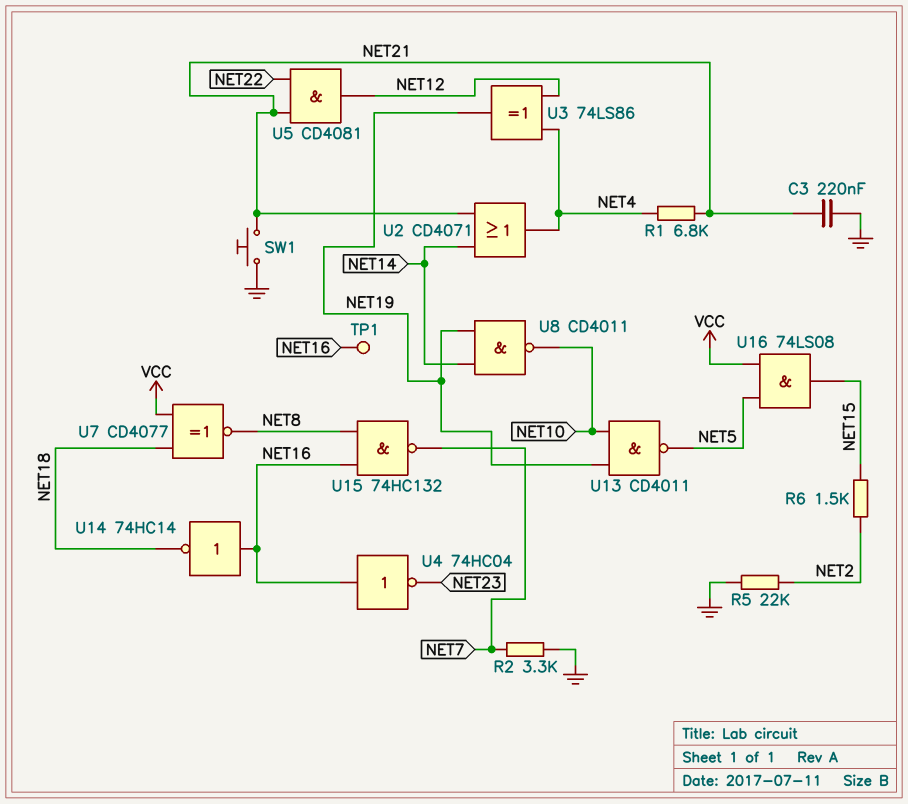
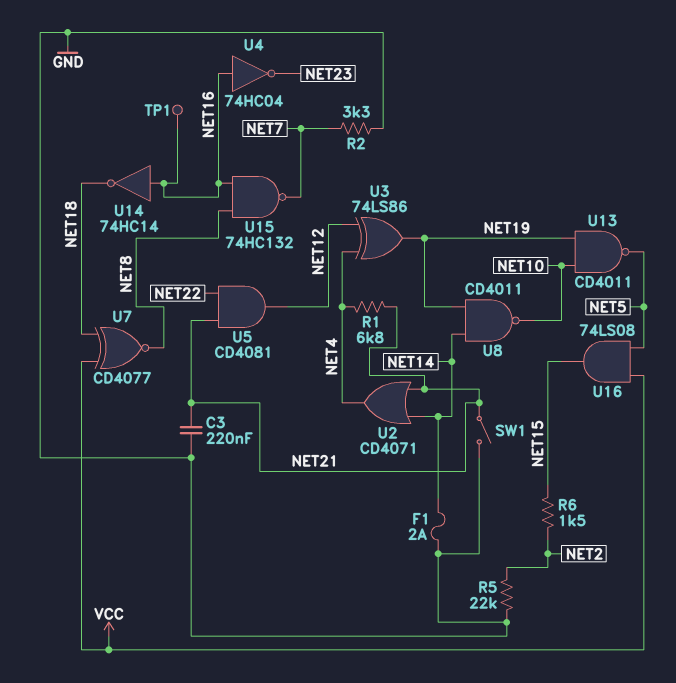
F1: none -> 2A (GND, NET14)
SW1: button (GND, NET21) -> switch (GND, NET21)

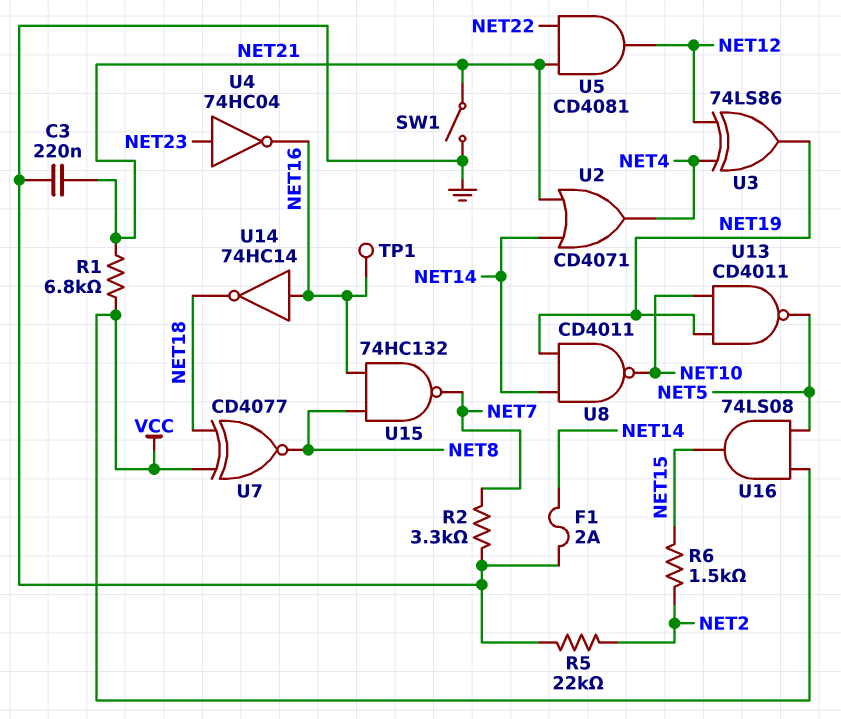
R1: 6.8k (NET4, NET21) -> 6.8k (NET21, VCC)
U4: NOT 74HC04 (in NET16, out NET23) -> NOT 74HC04 (in NET23, out NET16)

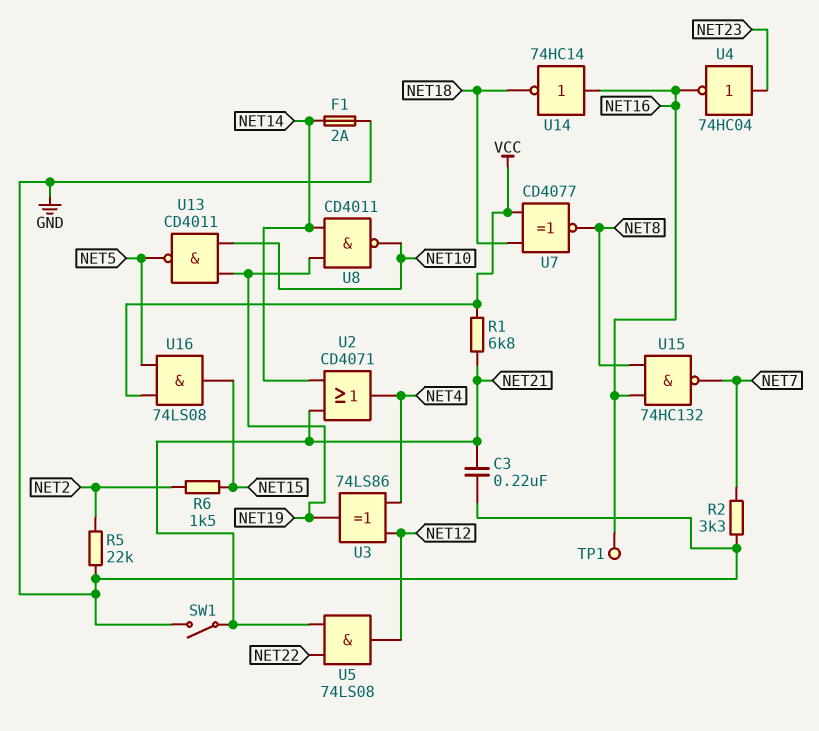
U5: AND CD4081 (in NET21, in NET22, out NET12) -> AND 74LS08 (in NET21, in NET22, out NET12)

